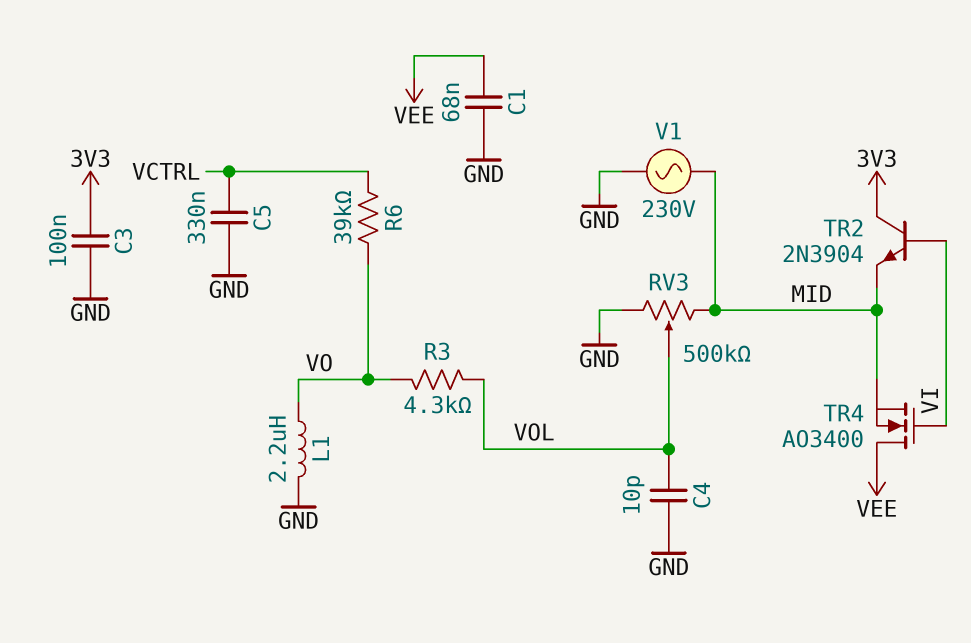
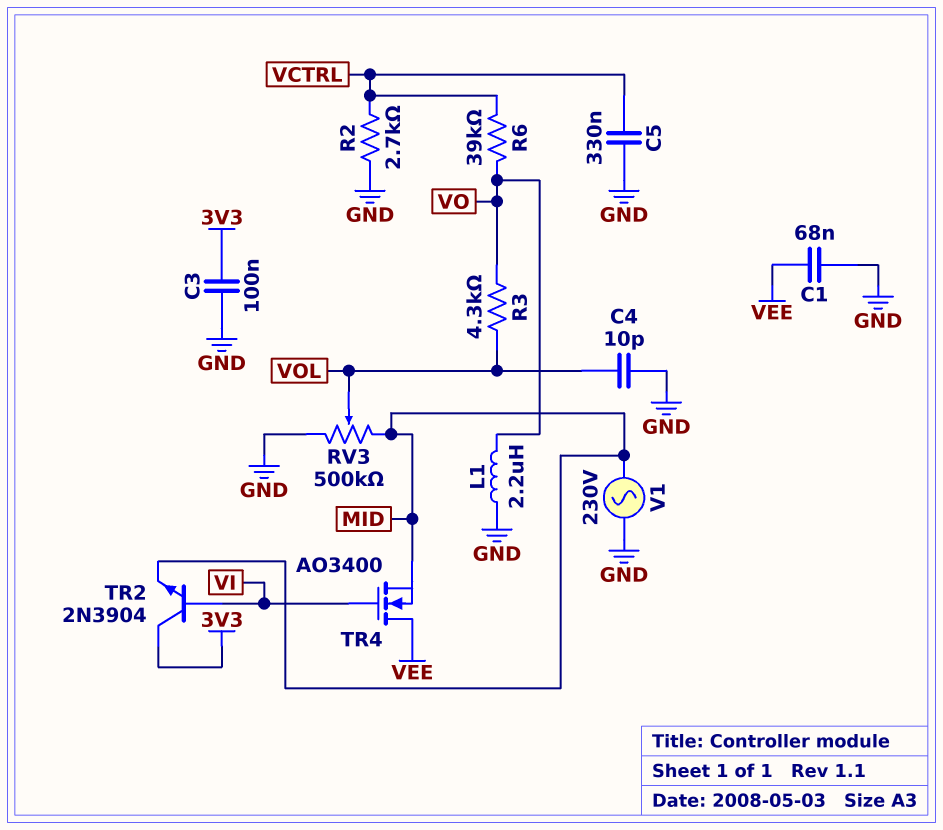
R2: none -> 2.7k (GND, VCTRL)

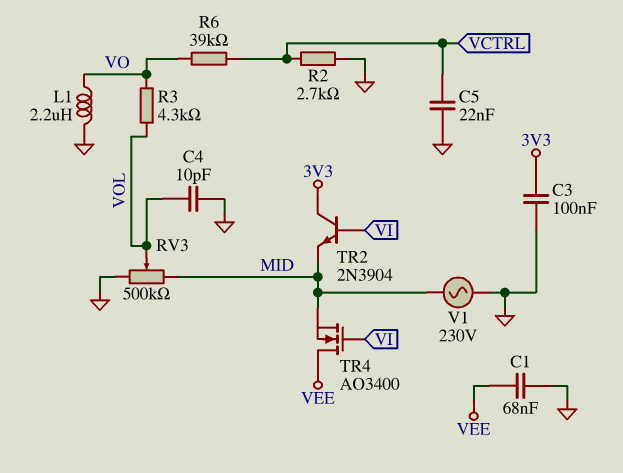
C5: 330nF (GND, VCTRL) -> 22nF (GND, VCTRL)

